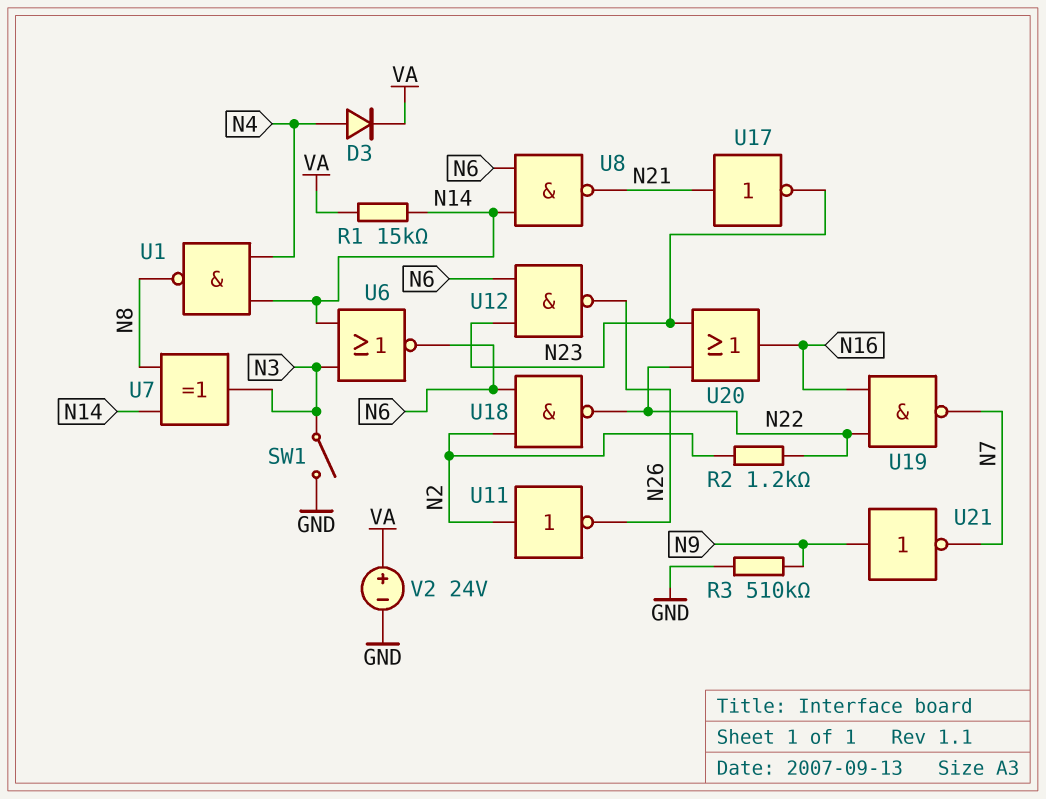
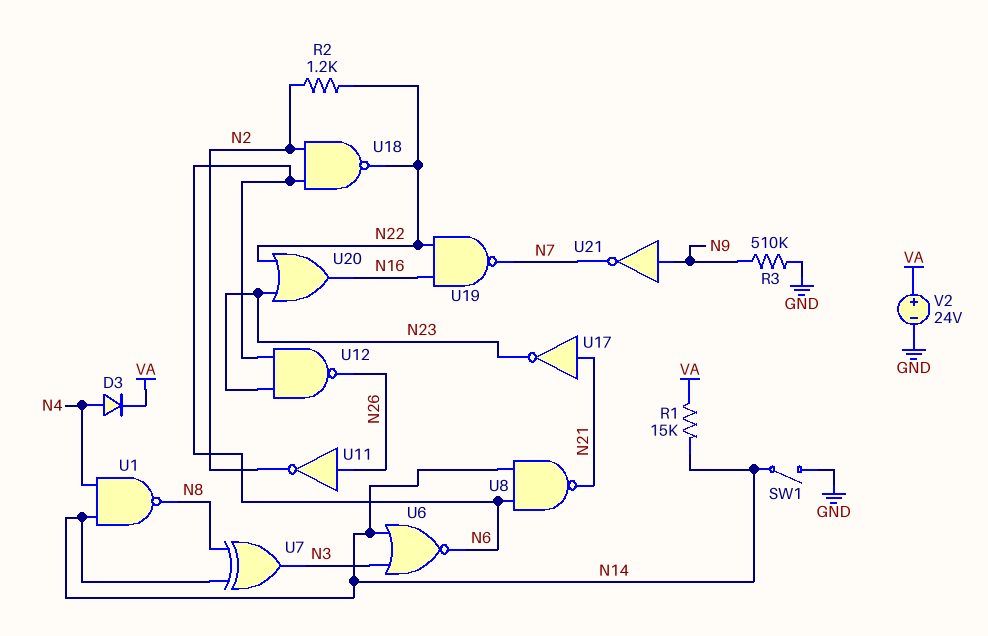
SW1: switch (GND, N3) -> switch (GND, N14)
U11: NOT (in N2, out N26) -> NOT (in N26, out N2)

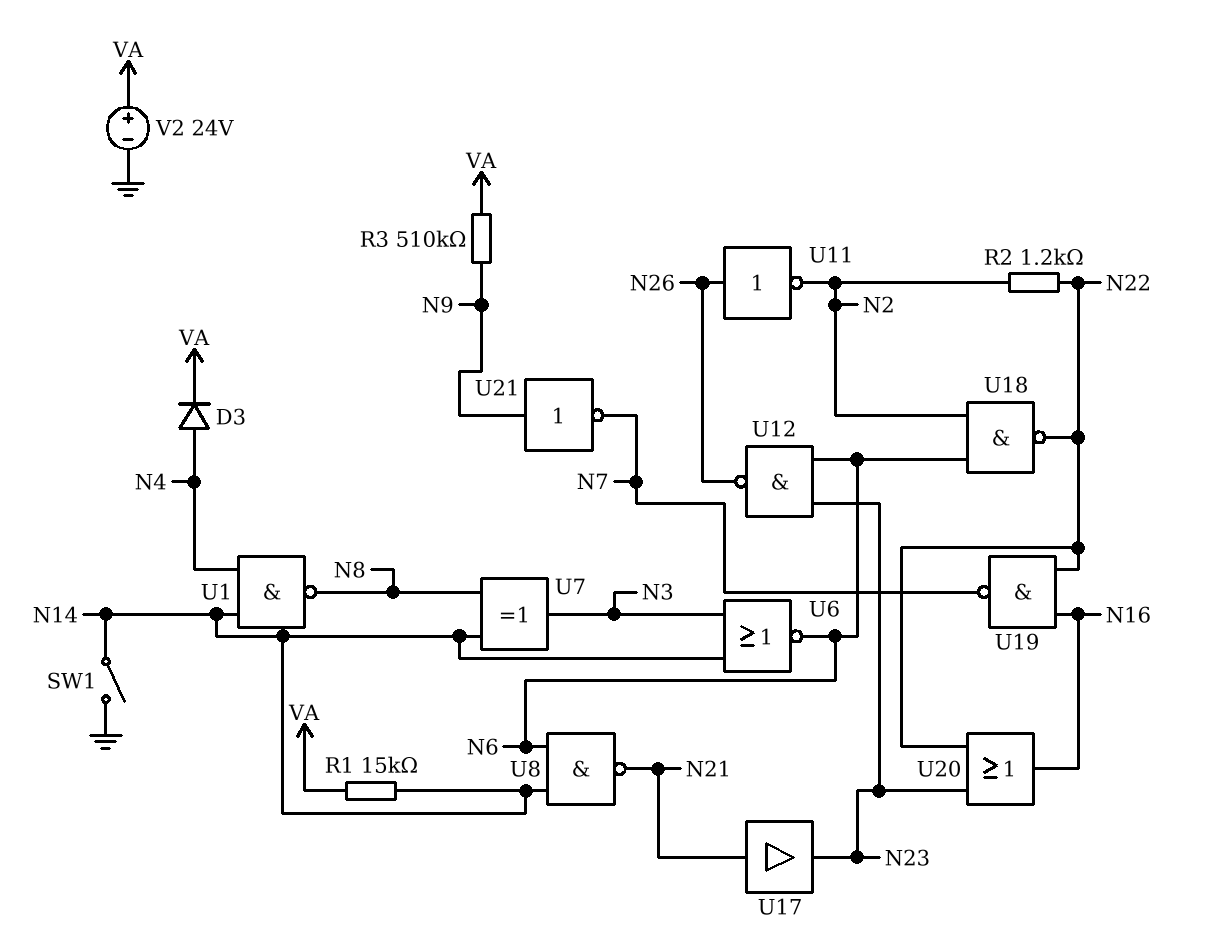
R3: 510k (GND, N9) -> 510k (N9, VA)
U17: NOT (in N21, out N23) -> buffer (in N21, out N23)

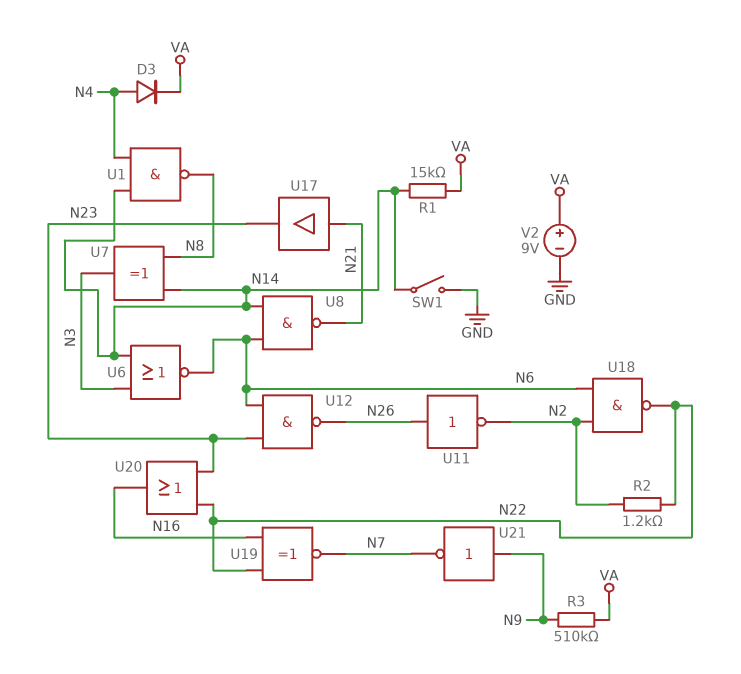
U19: NAND (in N16, in N22, out N7) -> XNOR (in N16, in N22, out N7)
V2: 24V (plus VA, minus GND) -> 9V (plus VA, minus GND)

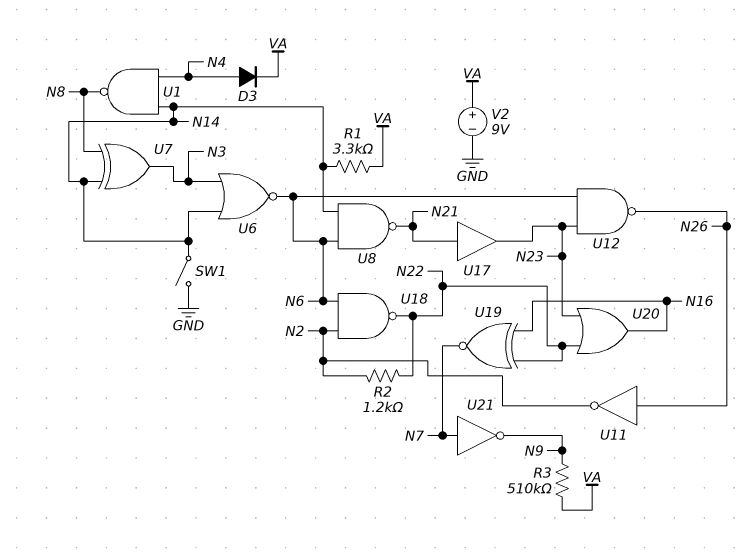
R1: 15k (N14, VA) -> 3.3k (N14, VA)
U21: NOT (in N9, out N7) -> NOT (in N7, out N9)

